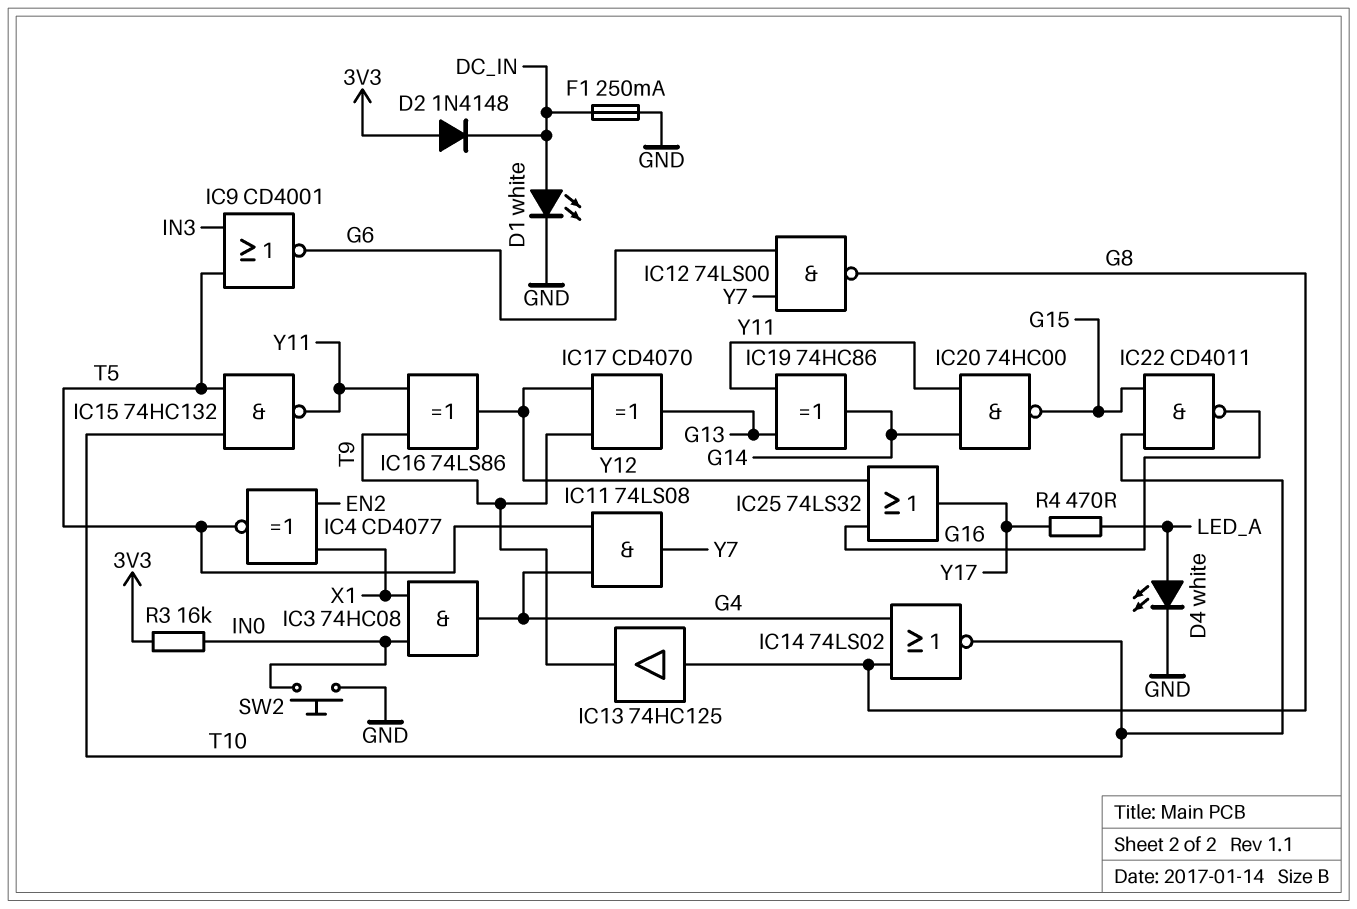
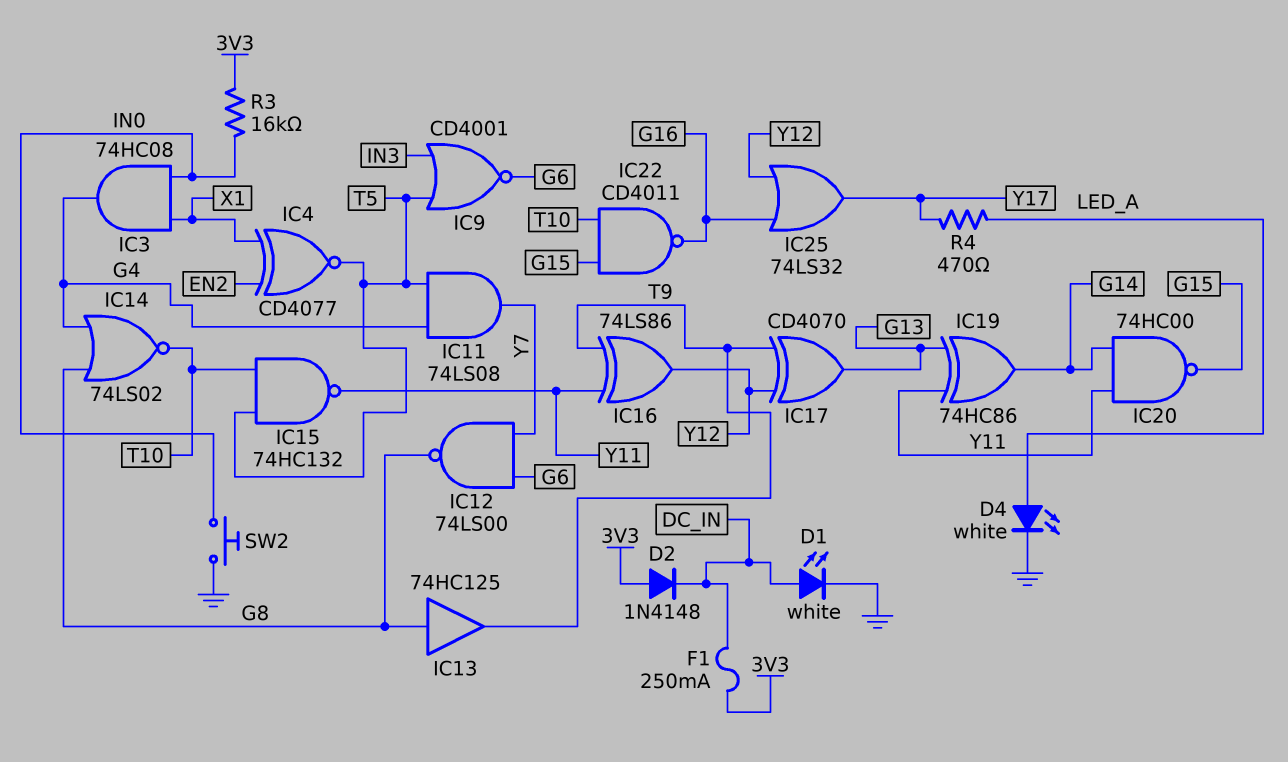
F1: 250mA (DC_IN, GND) -> 250mA (3V3, DC_IN)

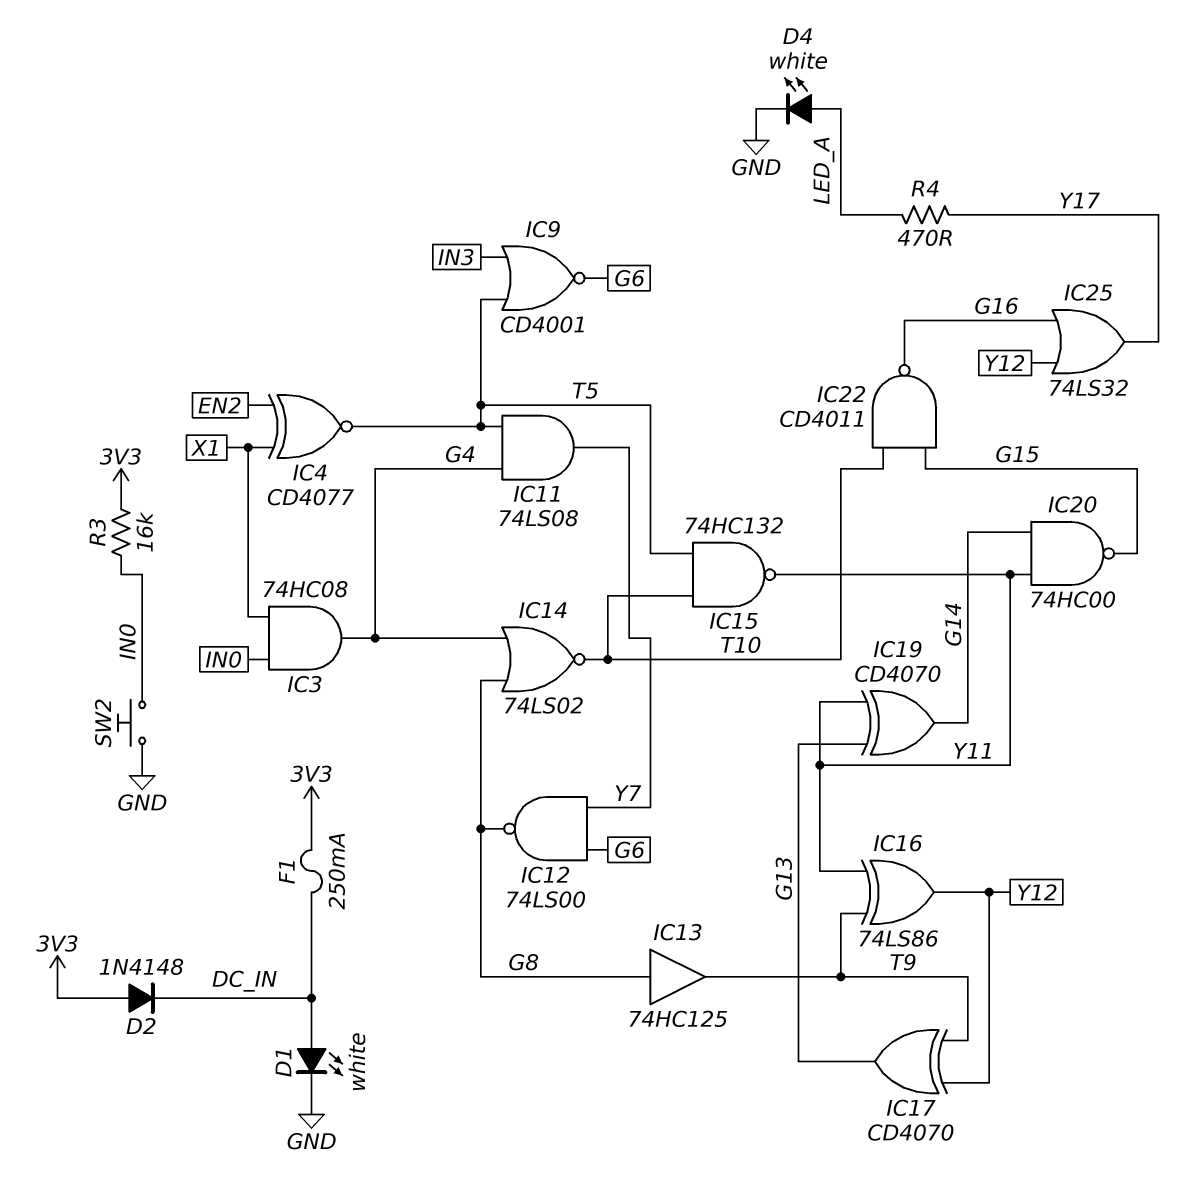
IC19: XOR 74HC86 (in G13, in Y11, out G14) -> XOR CD4070 (in G13, in Y11, out G14)

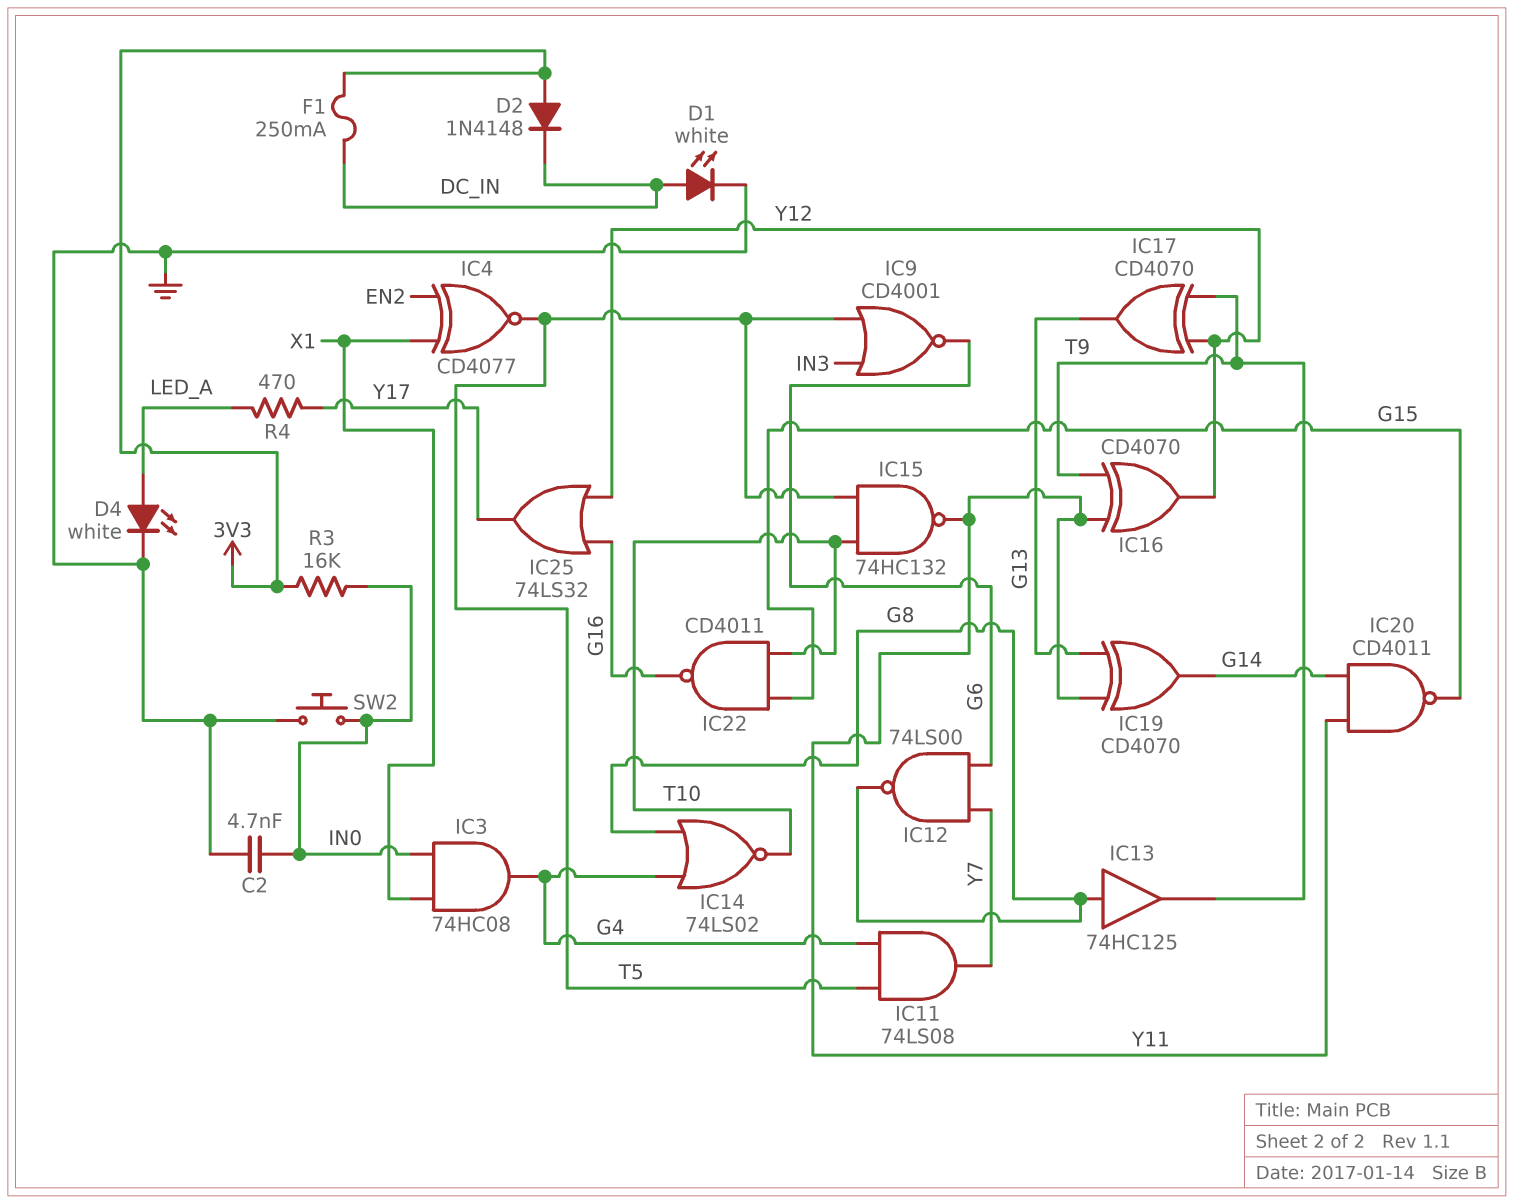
C2: none -> 4.7nF (GND, IN0)
IC16: XOR 74LS86 (in T9, in Y11, out Y12) -> XOR CD4070 (in T9, in Y11, out Y12)
IC20: NAND 74HC00 (in G14, in Y11, out G15) -> NAND CD4011 (in G14, in Y11, out G15)

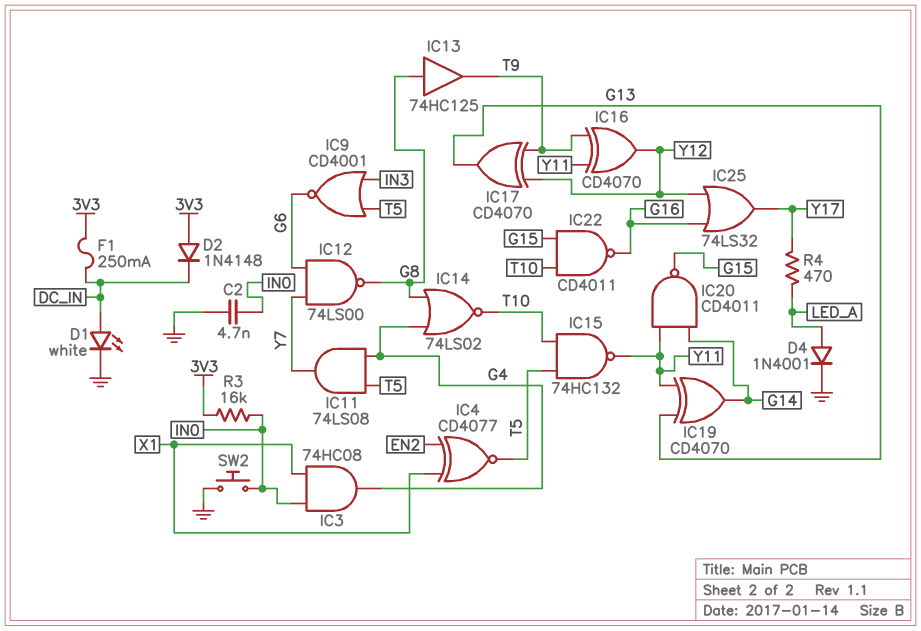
D4: LED white (A LED_A, K GND) -> diode 1N4001 (A LED_A, K GND)

